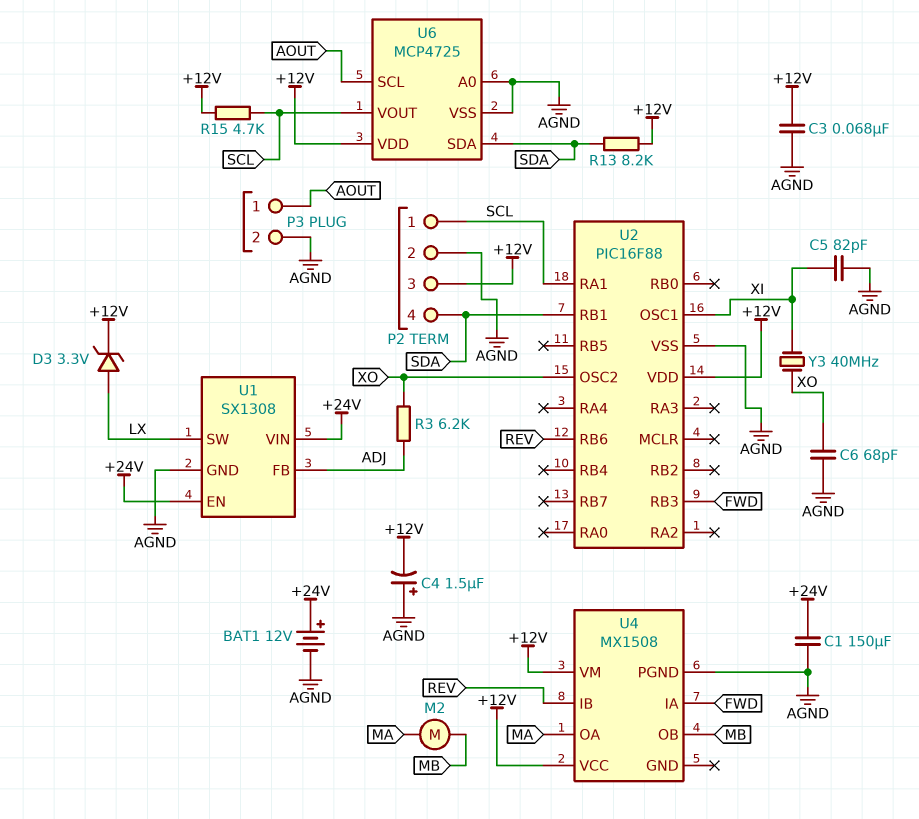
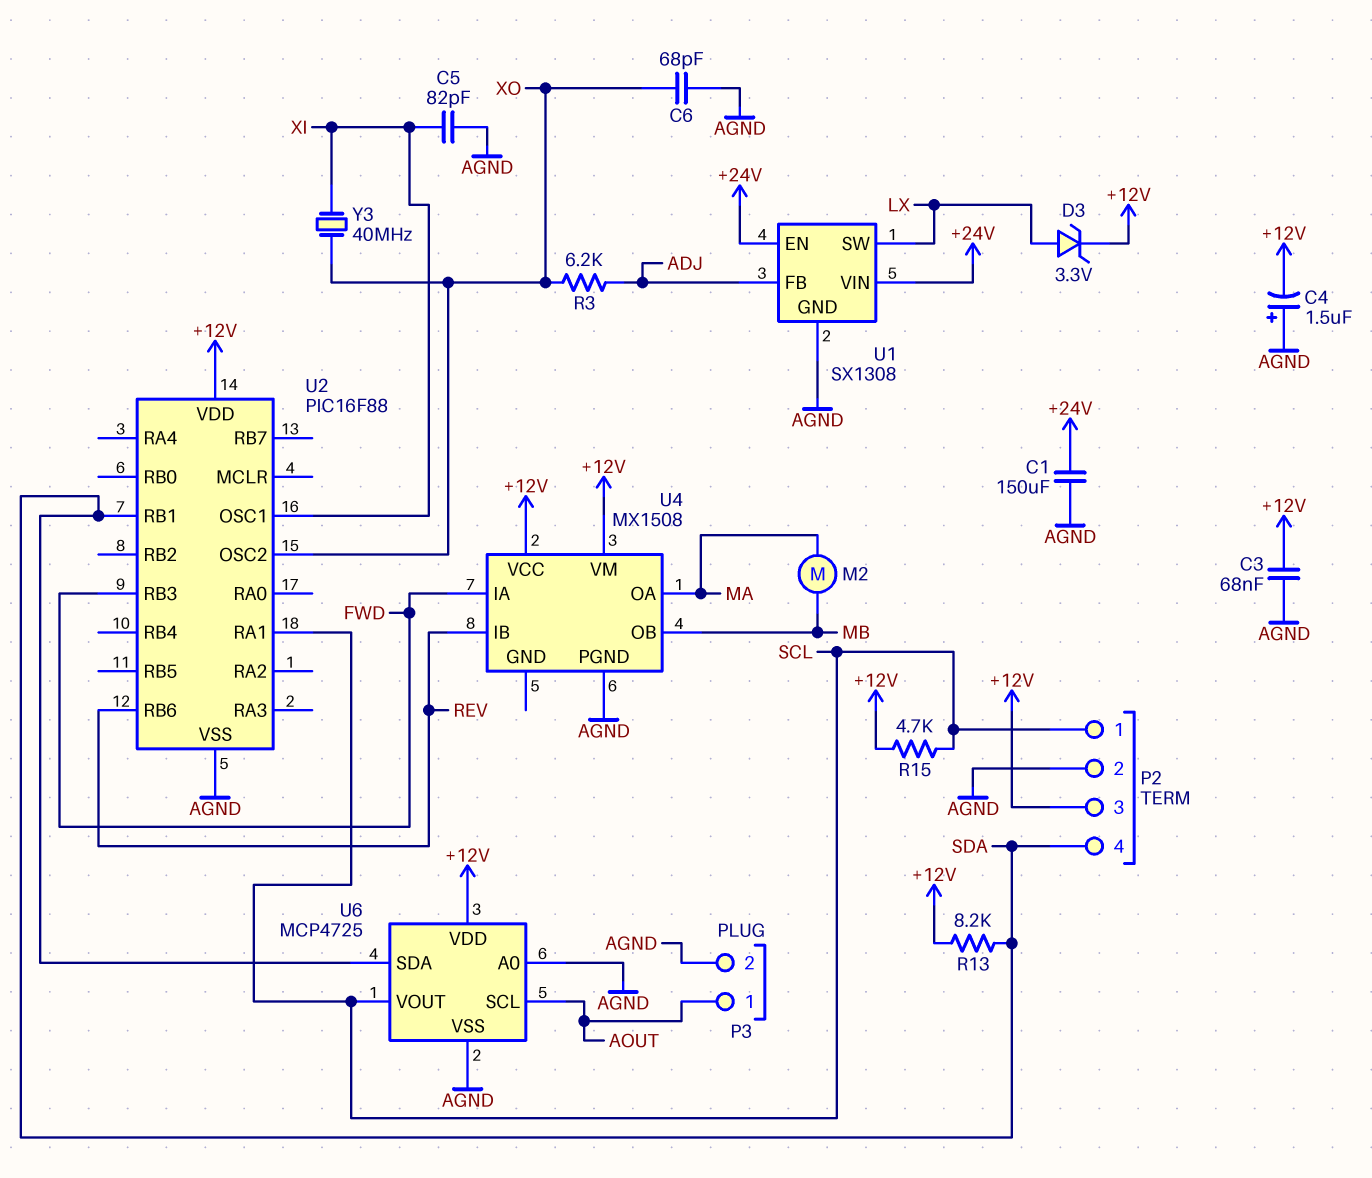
BAT1: 12V (plus +24V, minus AGND) -> none

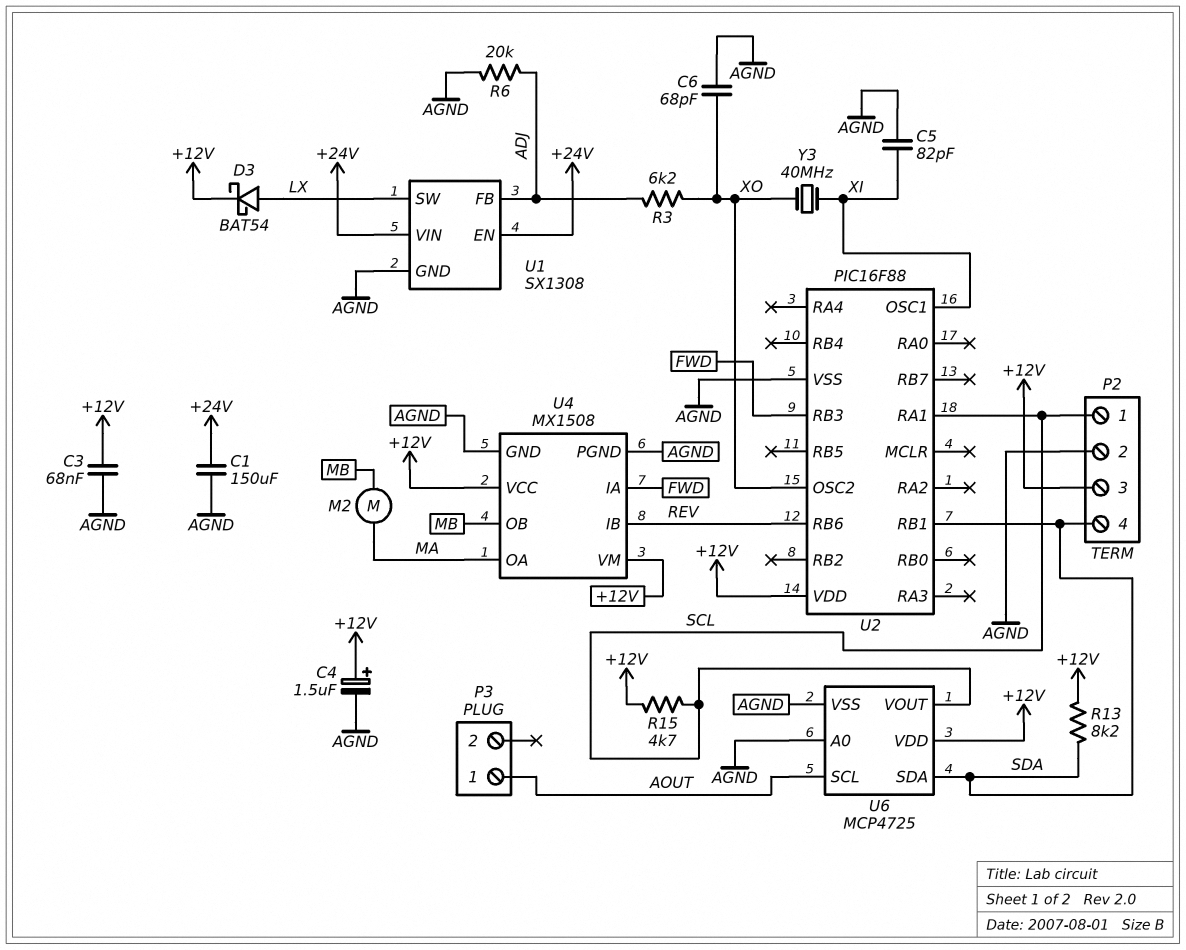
C4: 1.5uF (plus AGND, minus +12V) -> 1.5uF (plus +12V, minus AGND)
D3: zener 3.3V (A LX, K +12V) -> schottky BAT54 (A LX, K +12V)
P3 pin 2: AGND -> none
R6: none -> 20k (ADJ, AGND)
U4 pin GND: none -> AGND

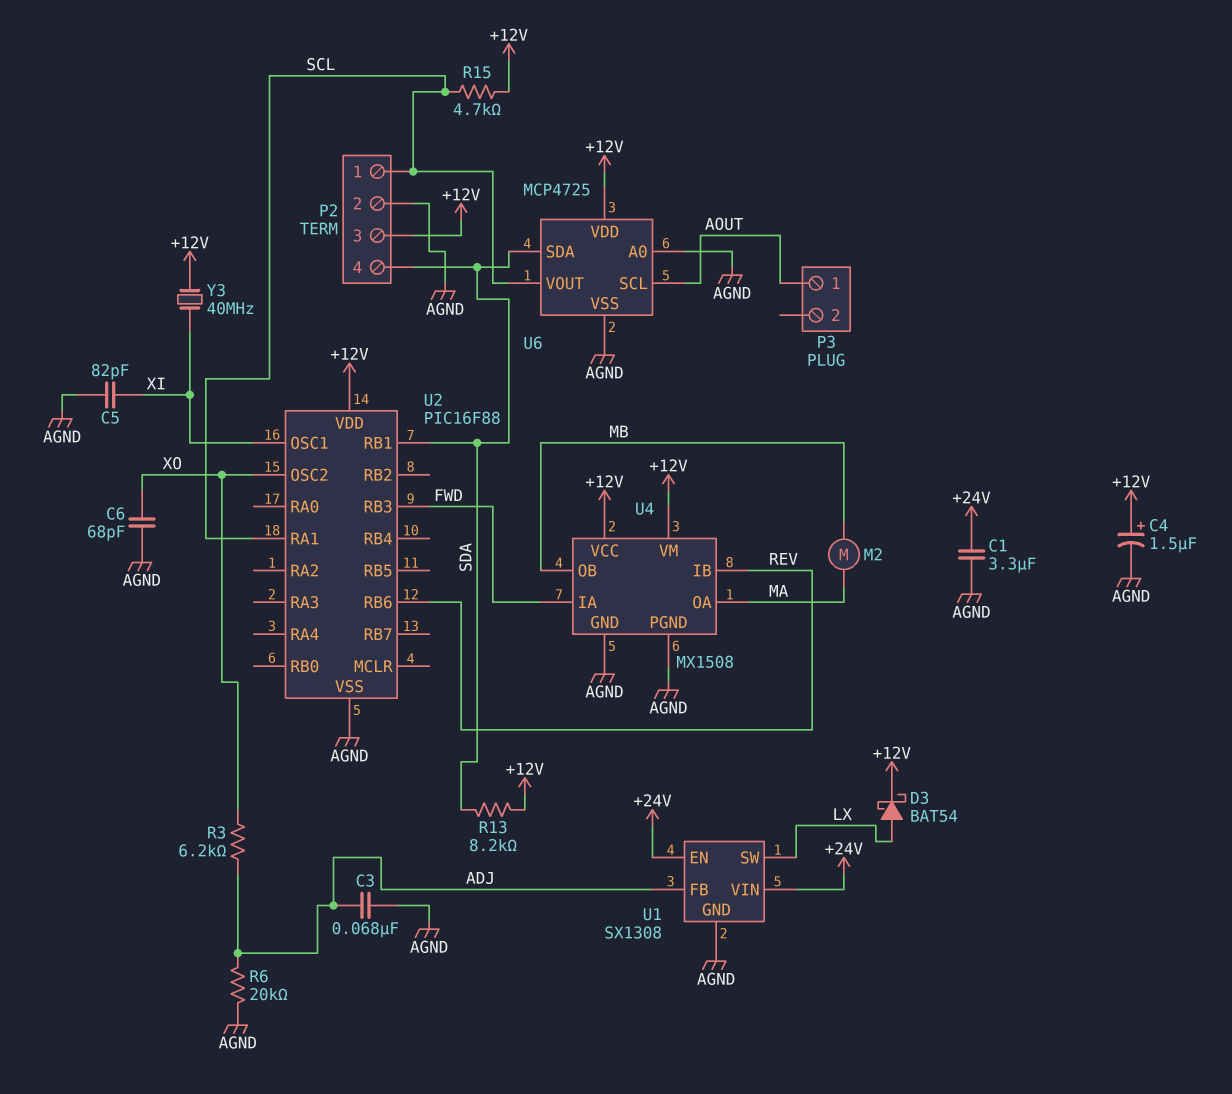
C1: 150uF (+24V, AGND) -> 3.3uF (+24V, AGND)
C3: 68nF (+12V, AGND) -> 68nF (ADJ, AGND)
Y3: 40MHz (XI, XO) -> 40MHz (+12V, XI)

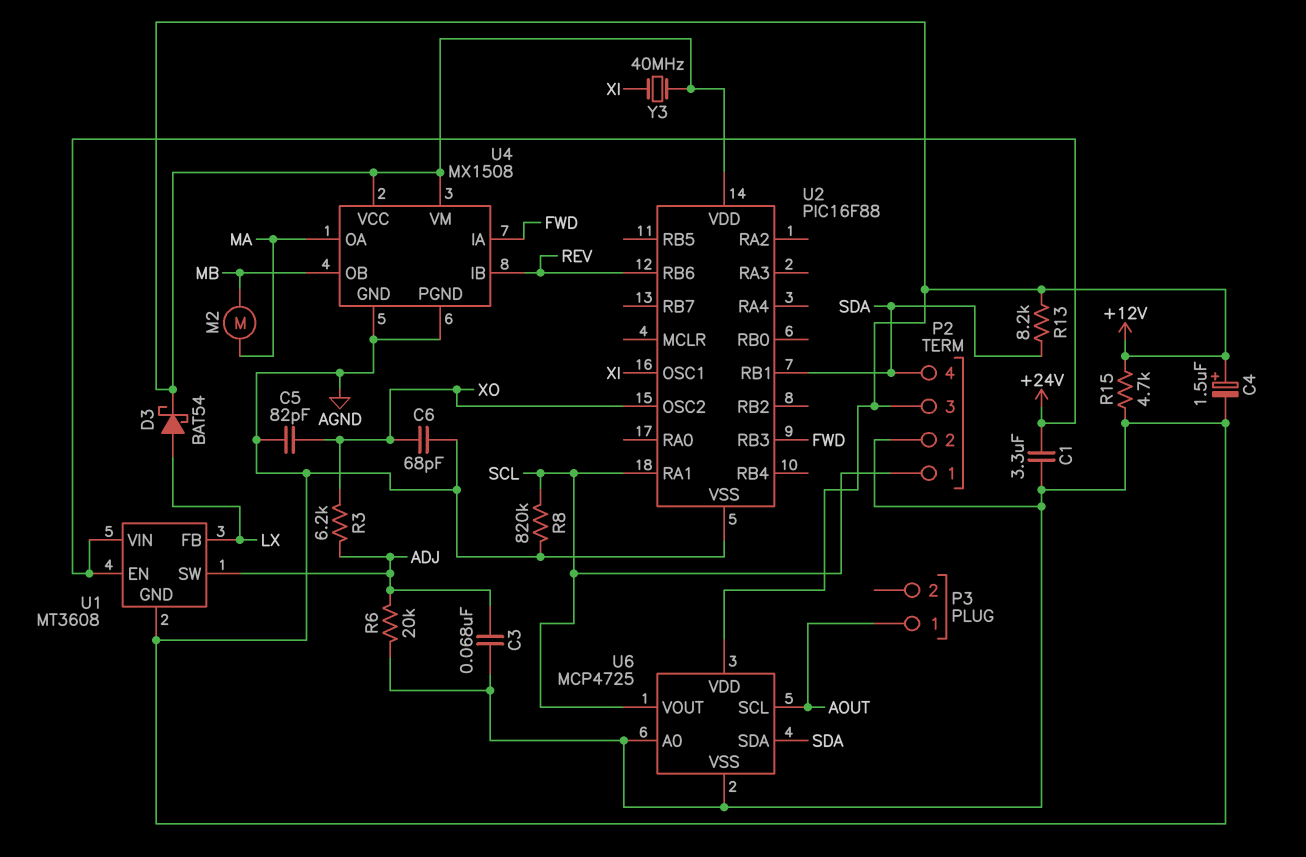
C5: 82pF (AGND, XI) -> 82pF (AGND, XO)
R8: none -> 820k (AGND, SCL)
R15: 4.7k (+12V, SCL) -> 4.7k (+12V, AGND)
U1: SX1308 -> MT3608
U1 pin FB: ADJ -> LX
U1 pin SW: LX -> ADJ

